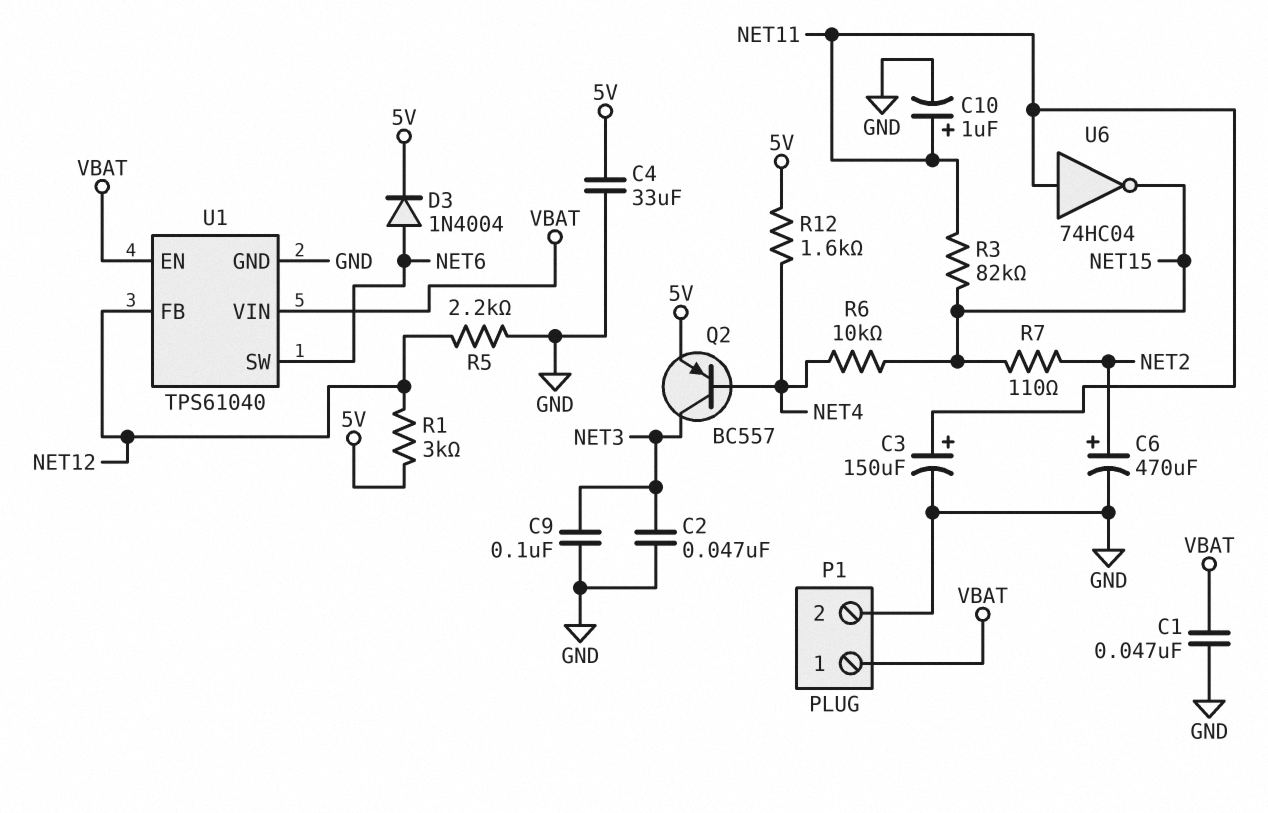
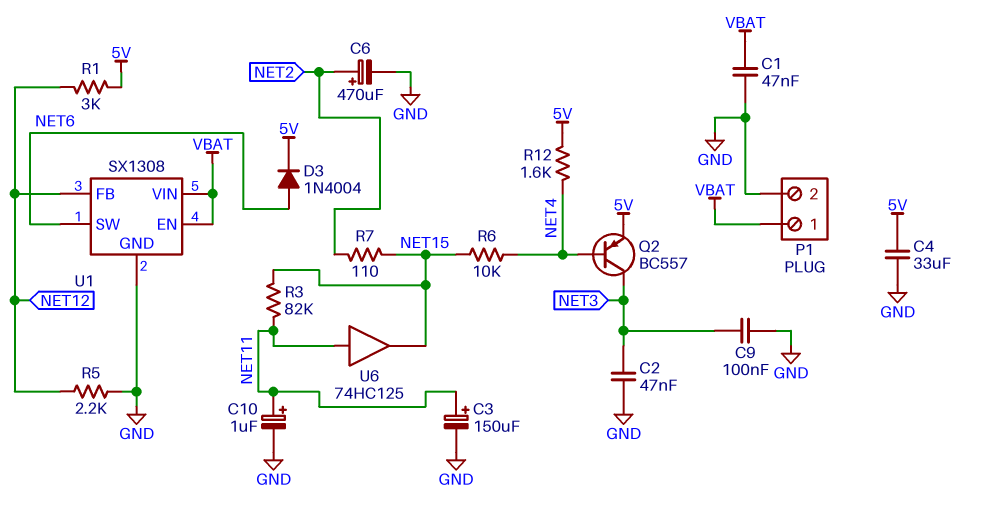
U1: TPS61040 -> SX1308
U6: NOT 74HC04 (in NET11, out NET15) -> buffer 74HC125 (in NET11, out NET15)

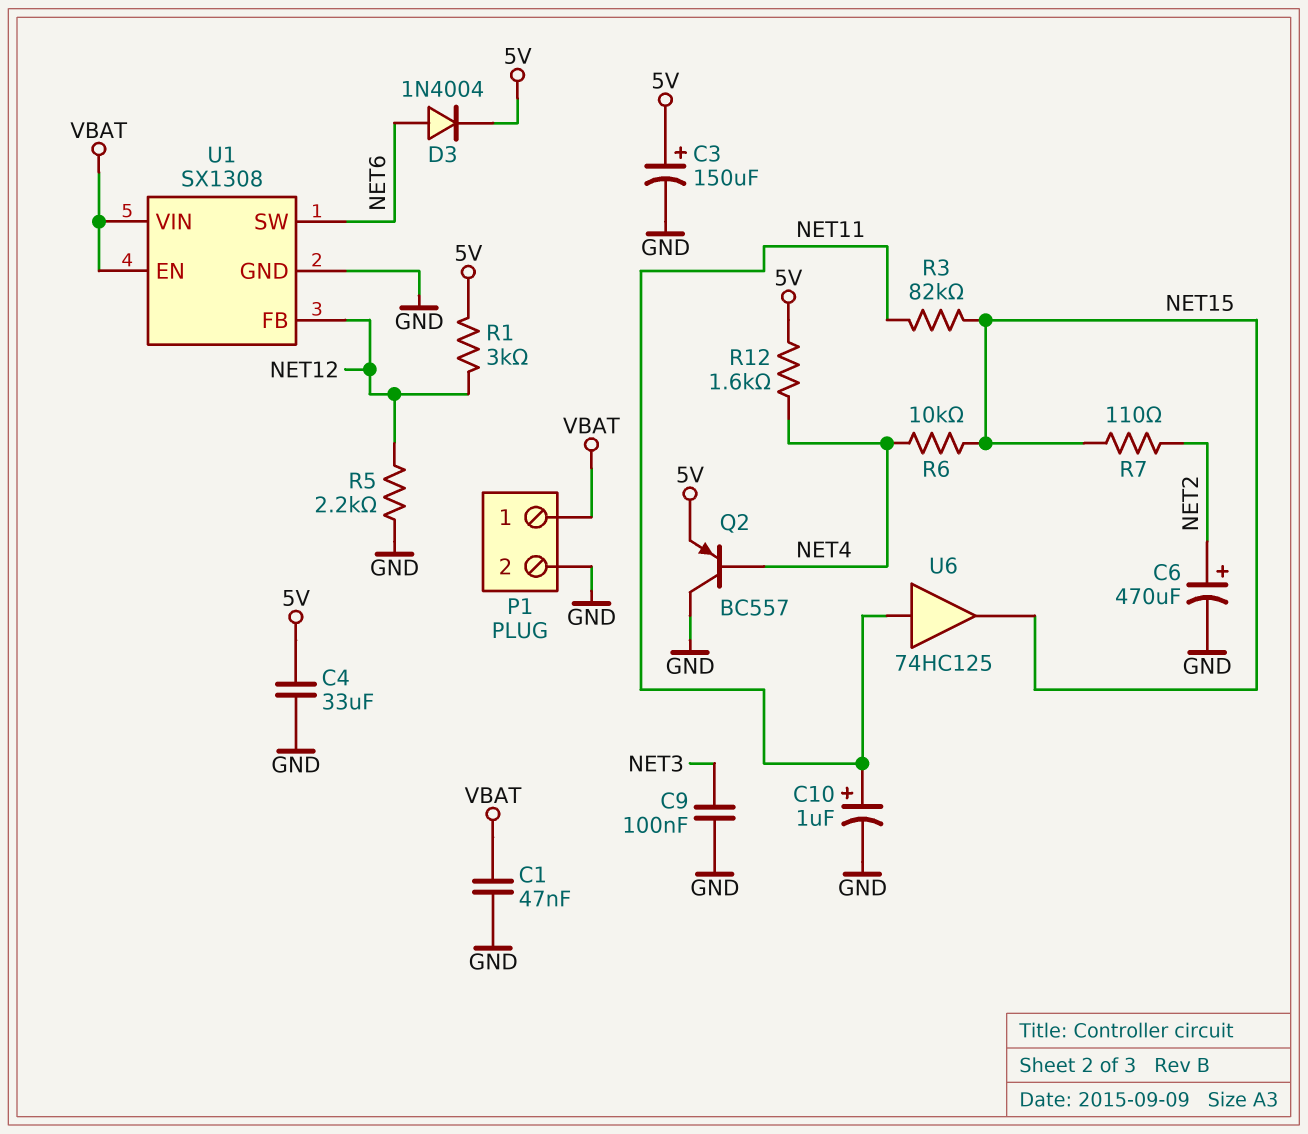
C2: 47nF (GND, NET3) -> none
C3: 150uF (plus NET11, minus GND) -> 150uF (plus 5V, minus GND)
Q2: PNP BC557 (B NET4, C NET3, E 5V) -> PNP BC557 (B NET4, C GND, E 5V)

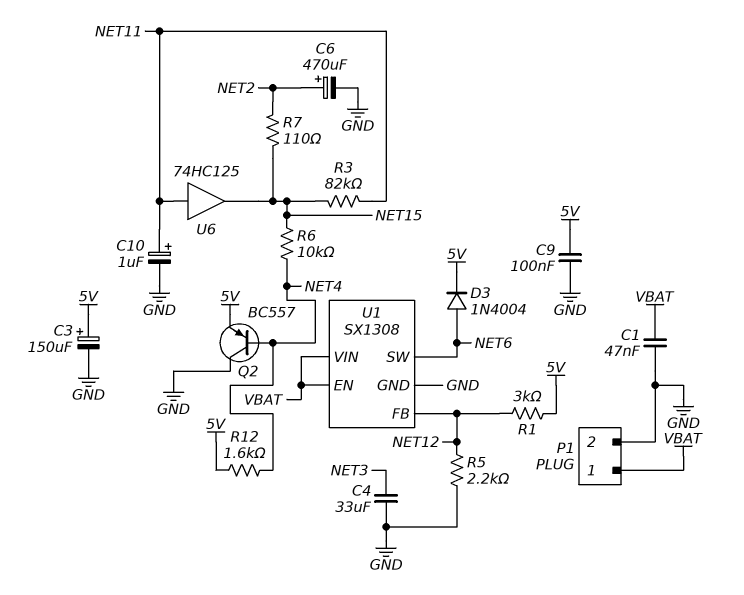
C4: 33uF (5V, GND) -> 33uF (GND, NET3)
C9: 100nF (GND, NET3) -> 100nF (5V, GND)

